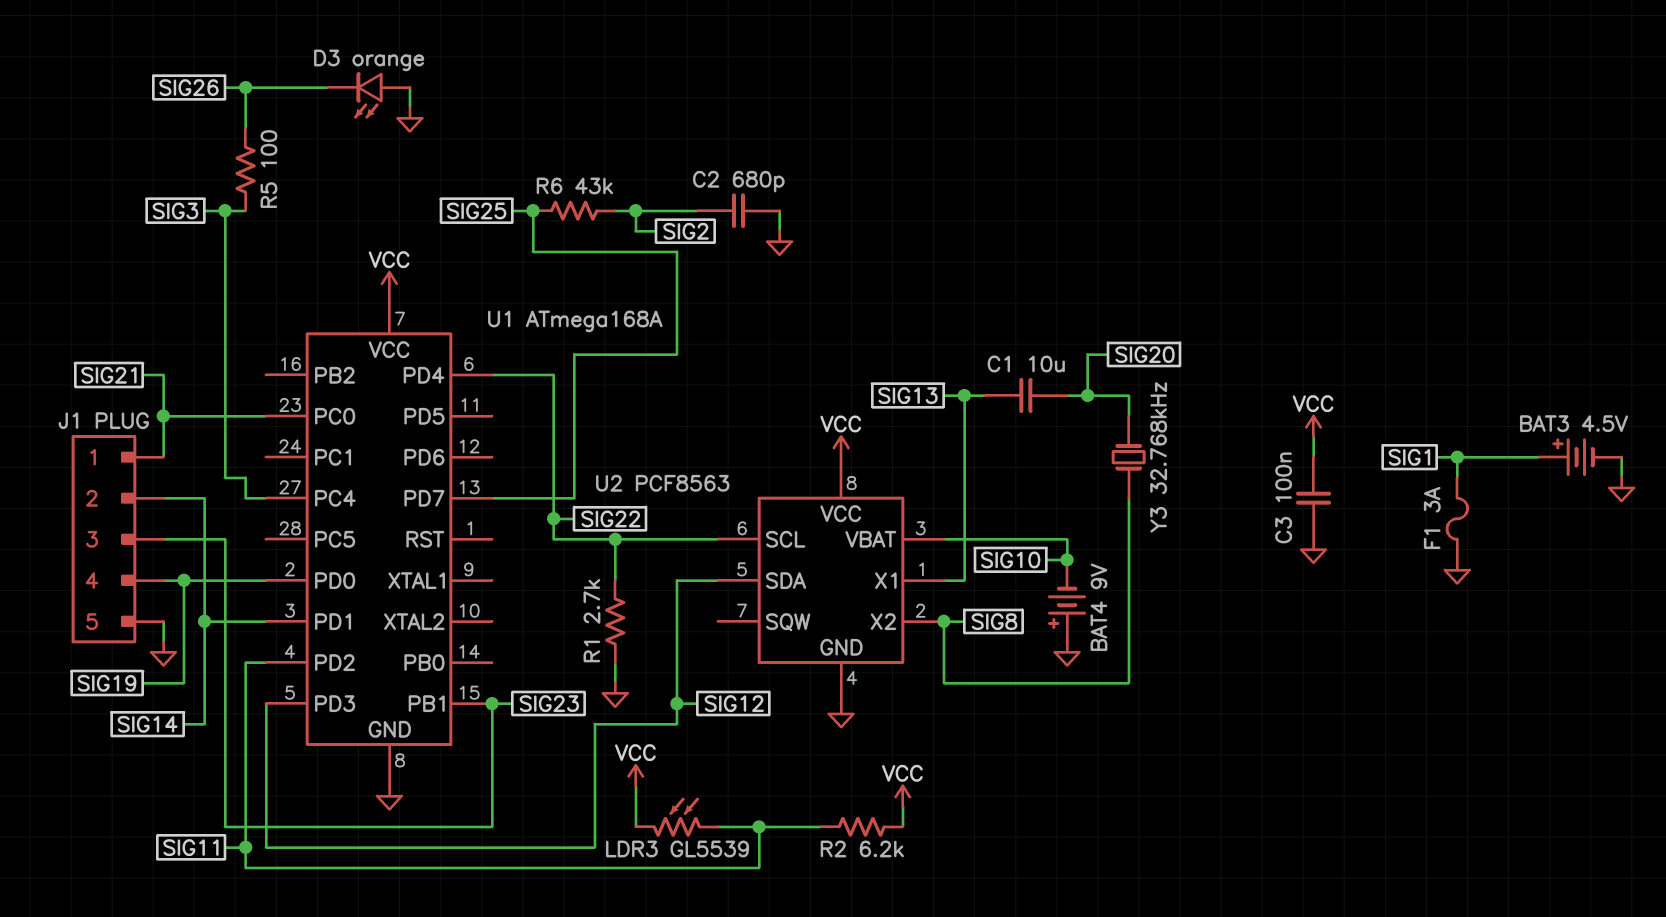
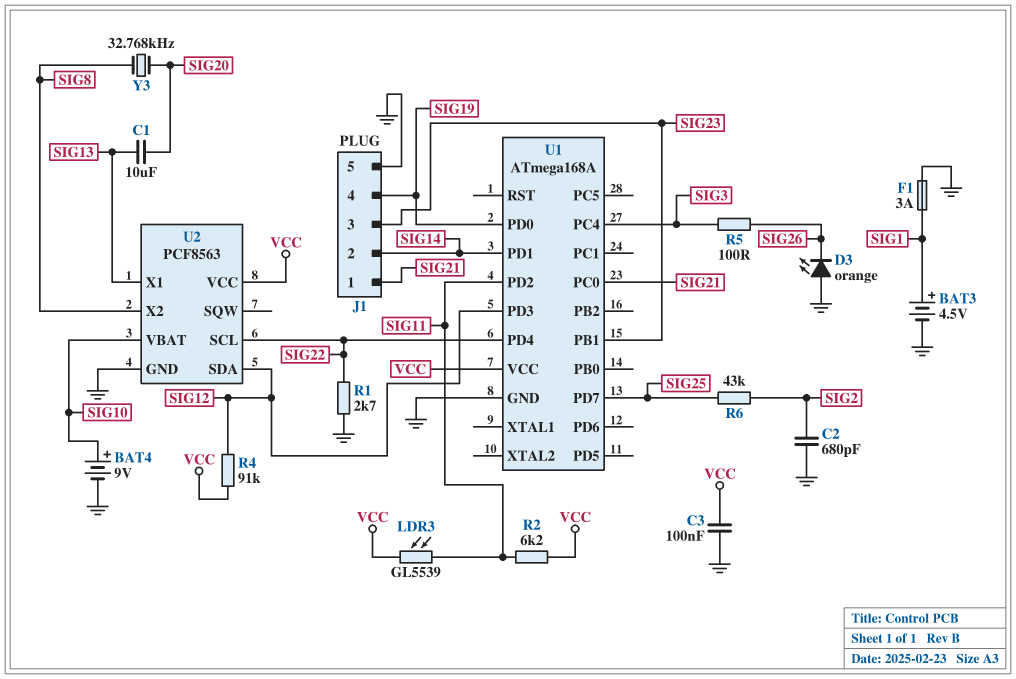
BAT4: 9V (plus GND, minus SIG10) -> 9V (plus SIG10, minus GND)
R4: none -> 91k (SIG12, VCC)

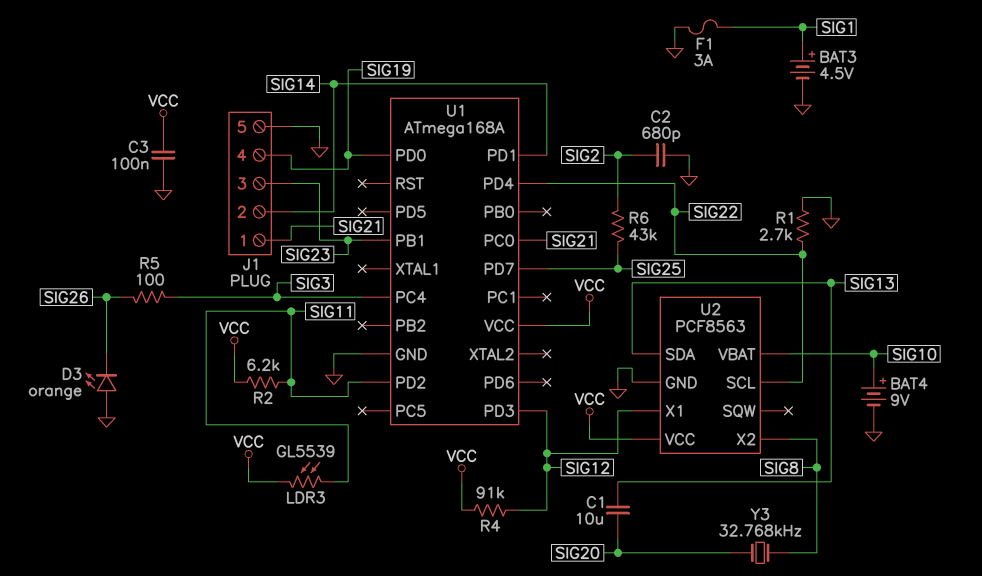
U2 pin SDA: SIG12 -> SIG13
U2 pin X1: SIG13 -> SIG12

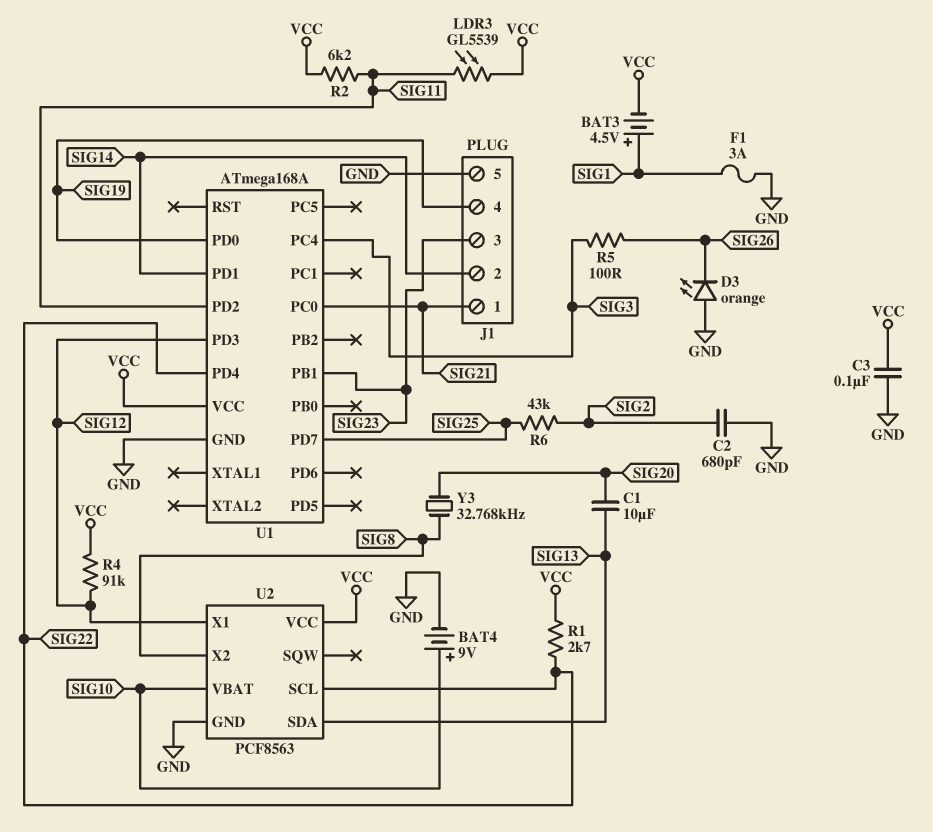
BAT3: 4.5V (plus SIG1, minus GND) -> 4.5V (plus SIG1, minus VCC)
R1: 2.7k (GND, SIG22) -> 2.7k (SIG22, VCC)

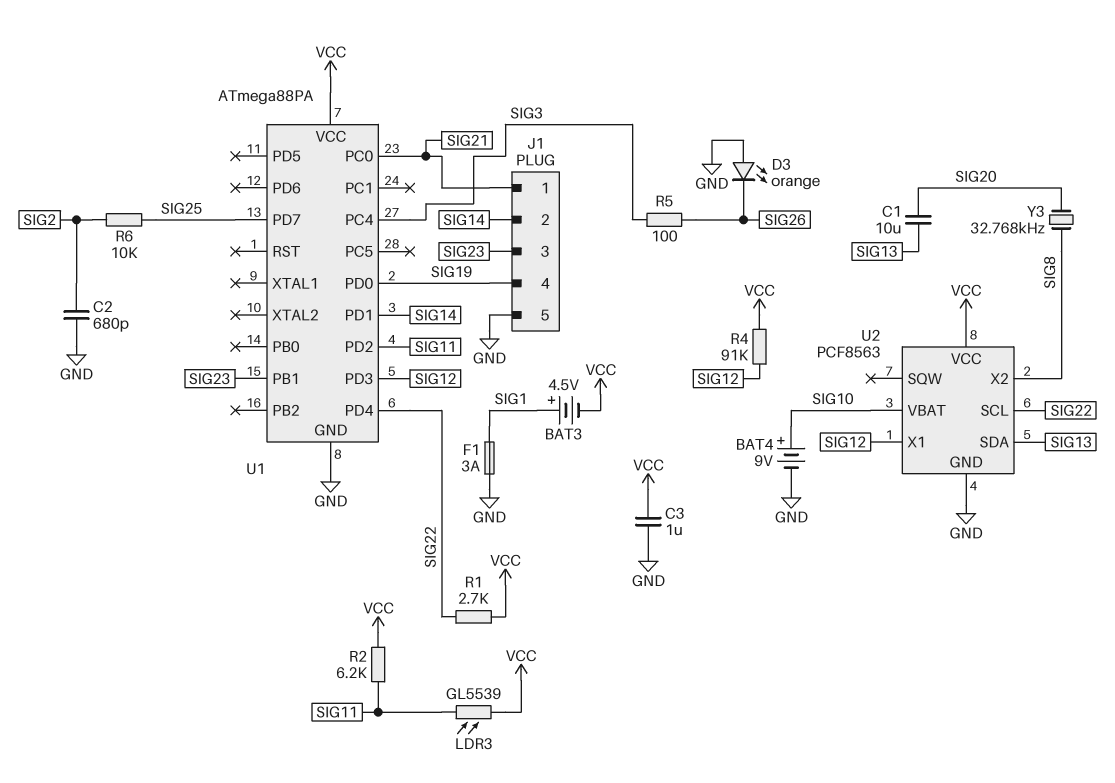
C3: 100nF (GND, VCC) -> 1uF (GND, VCC)
R6: 43k (SIG2, SIG25) -> 10k (SIG2, SIG25)
U1: ATmega168A -> ATmega88PA

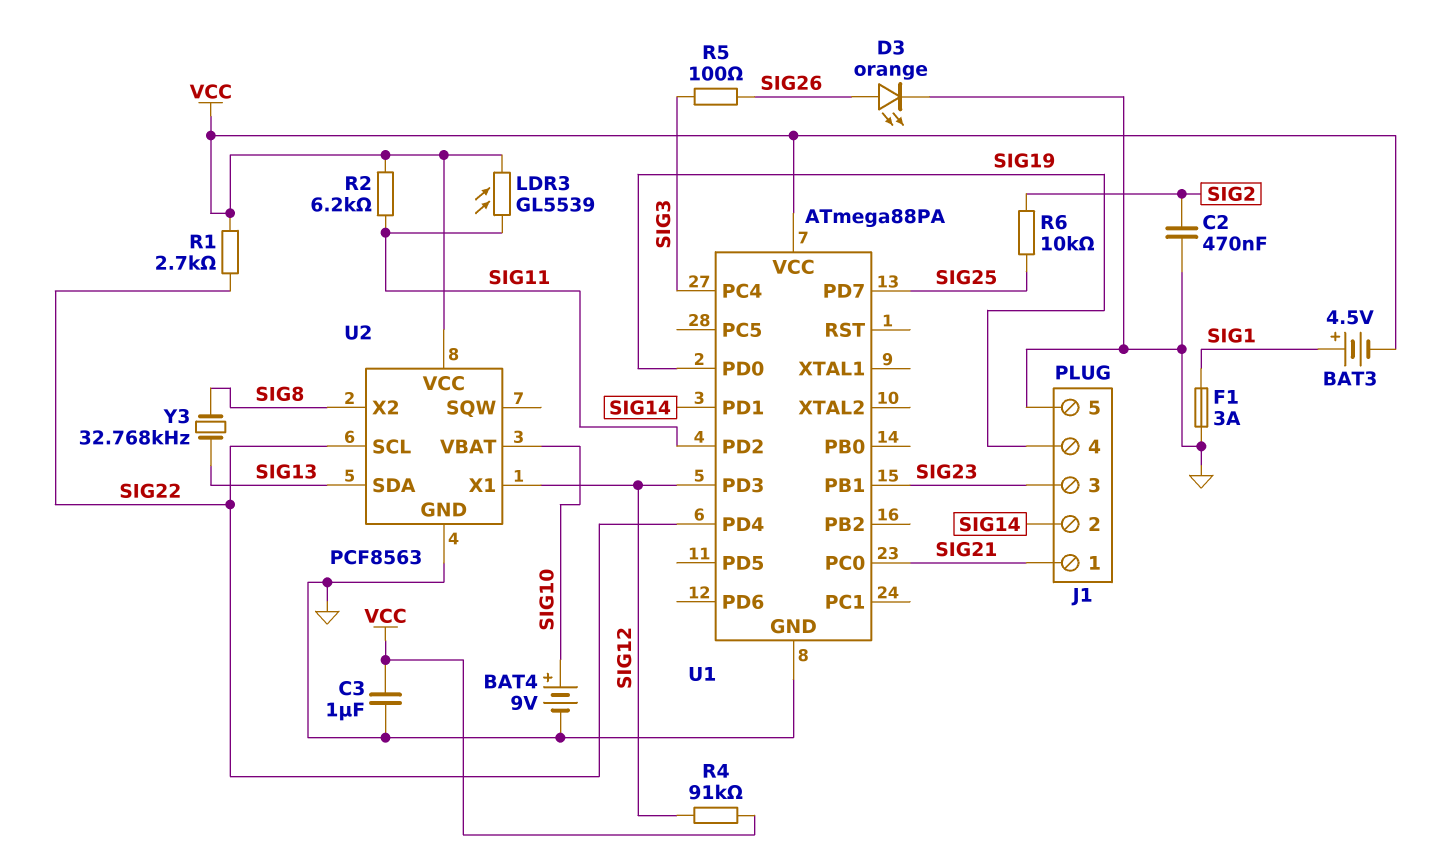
C1: 10uF (SIG13, SIG20) -> none
C2: 680pF (GND, SIG2) -> 470nF (GND, SIG2)
D3: LED orange (A GND, K SIG26) -> LED orange (A SIG26, K GND)
Y3: 32.768kHz (SIG8, SIG20) -> 32.768kHz (SIG8, SIG13)

